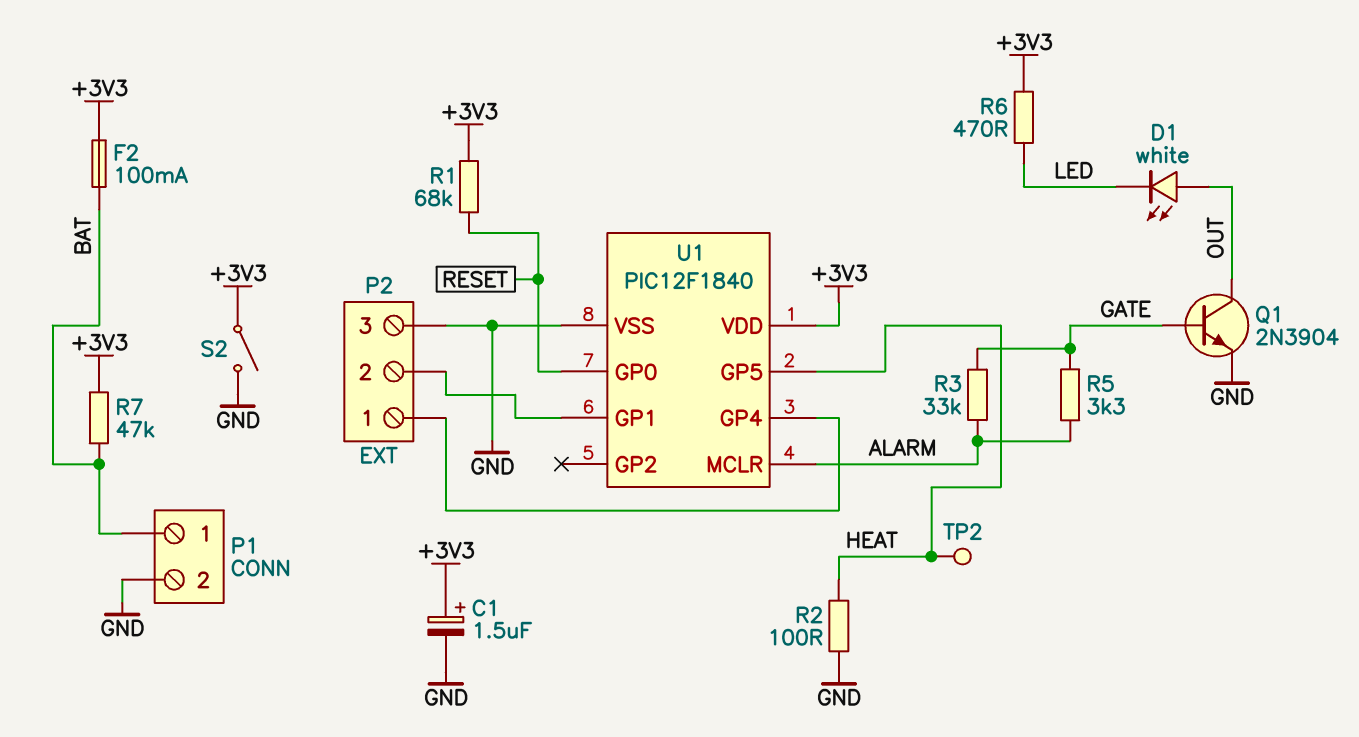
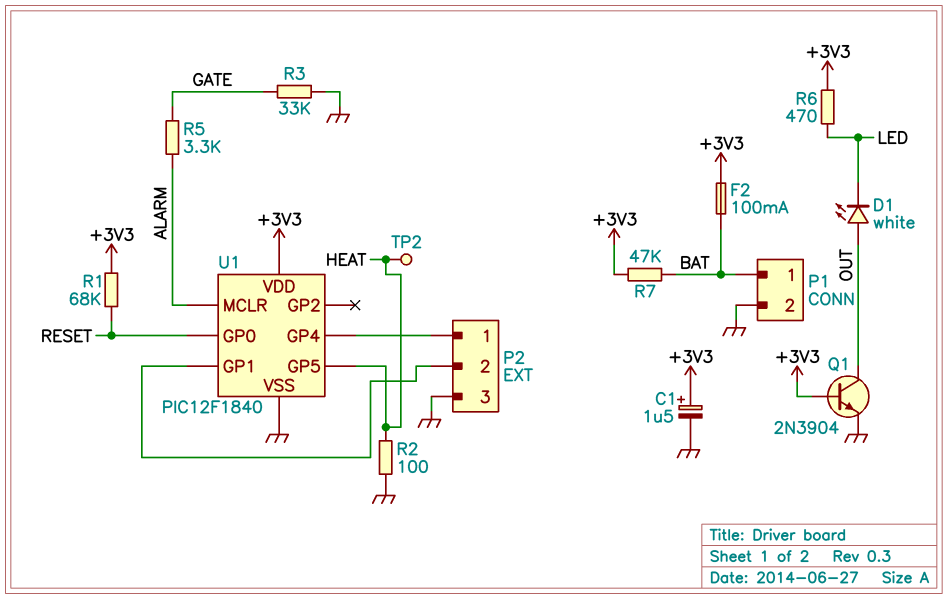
Q1: NPN 2N3904 (B GATE, C OUT, E GND) -> NPN 2N3904 (B +3V3, C OUT, E GND)
R3: 33k (ALARM, GATE) -> 33k (GATE, GND)
S2: switch (+3V3, GND) -> none

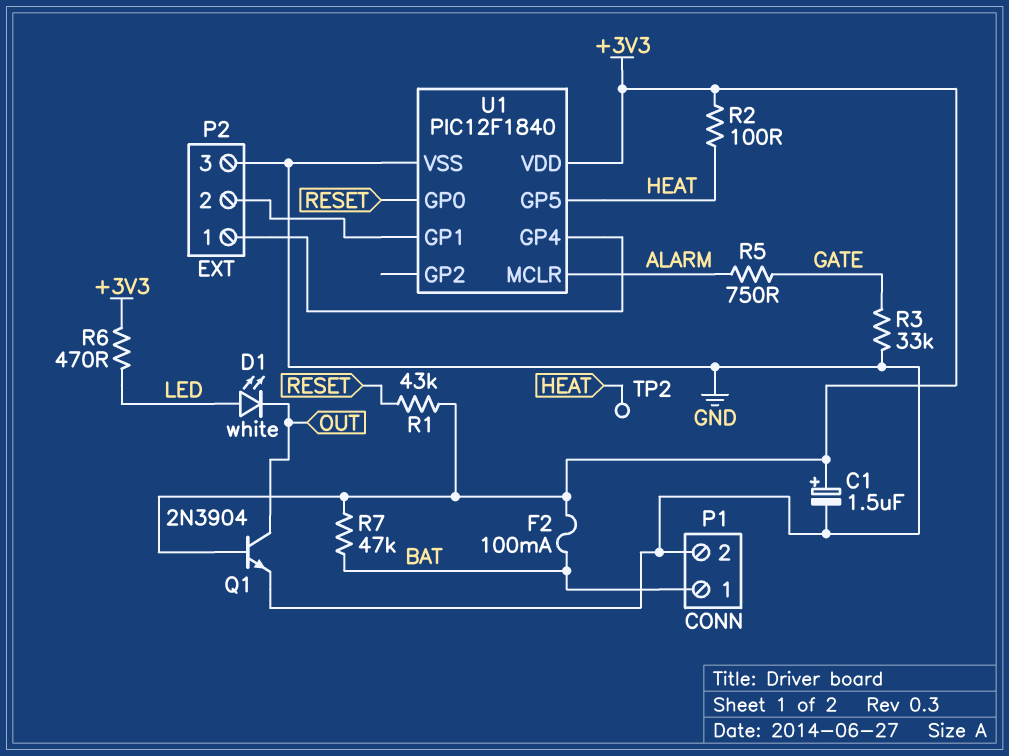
D1: LED white (A OUT, K LED) -> LED white (A LED, K OUT)
R1: 68k (+3V3, RESET) -> 43k (+3V3, RESET)
R2: 100 (GND, HEAT) -> 100 (+3V3, HEAT)
R5: 3.3k (ALARM, GATE) -> 750 (ALARM, GATE)

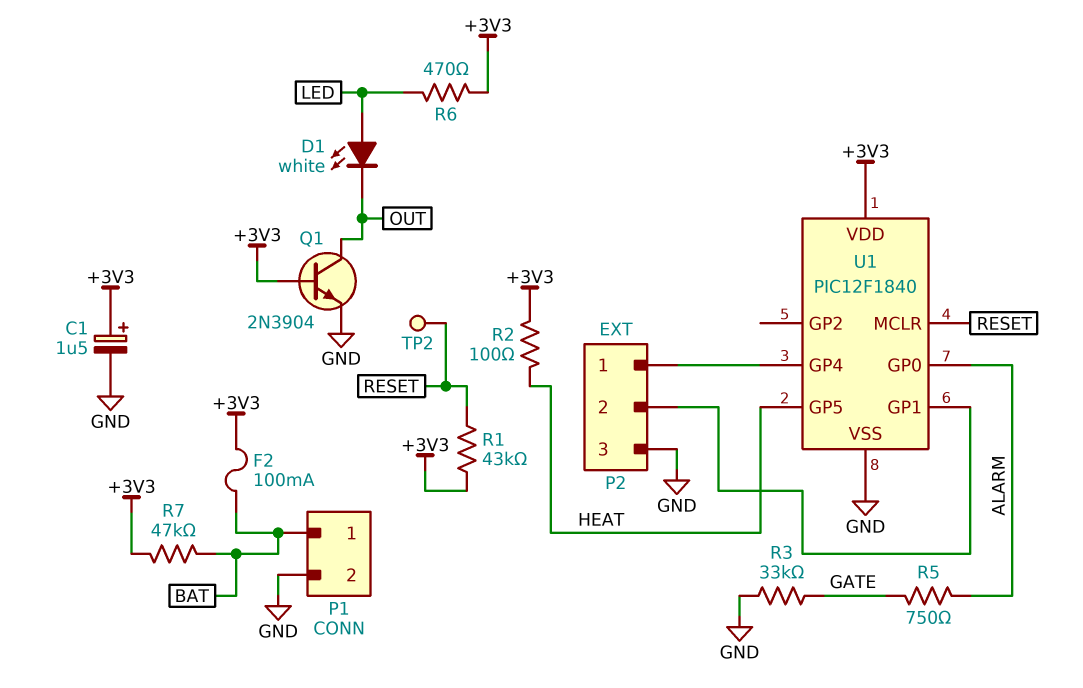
TP2: test point (HEAT) -> test point (RESET)
U1 pin GP0: RESET -> ALARM
U1 pin MCLR: ALARM -> RESET

